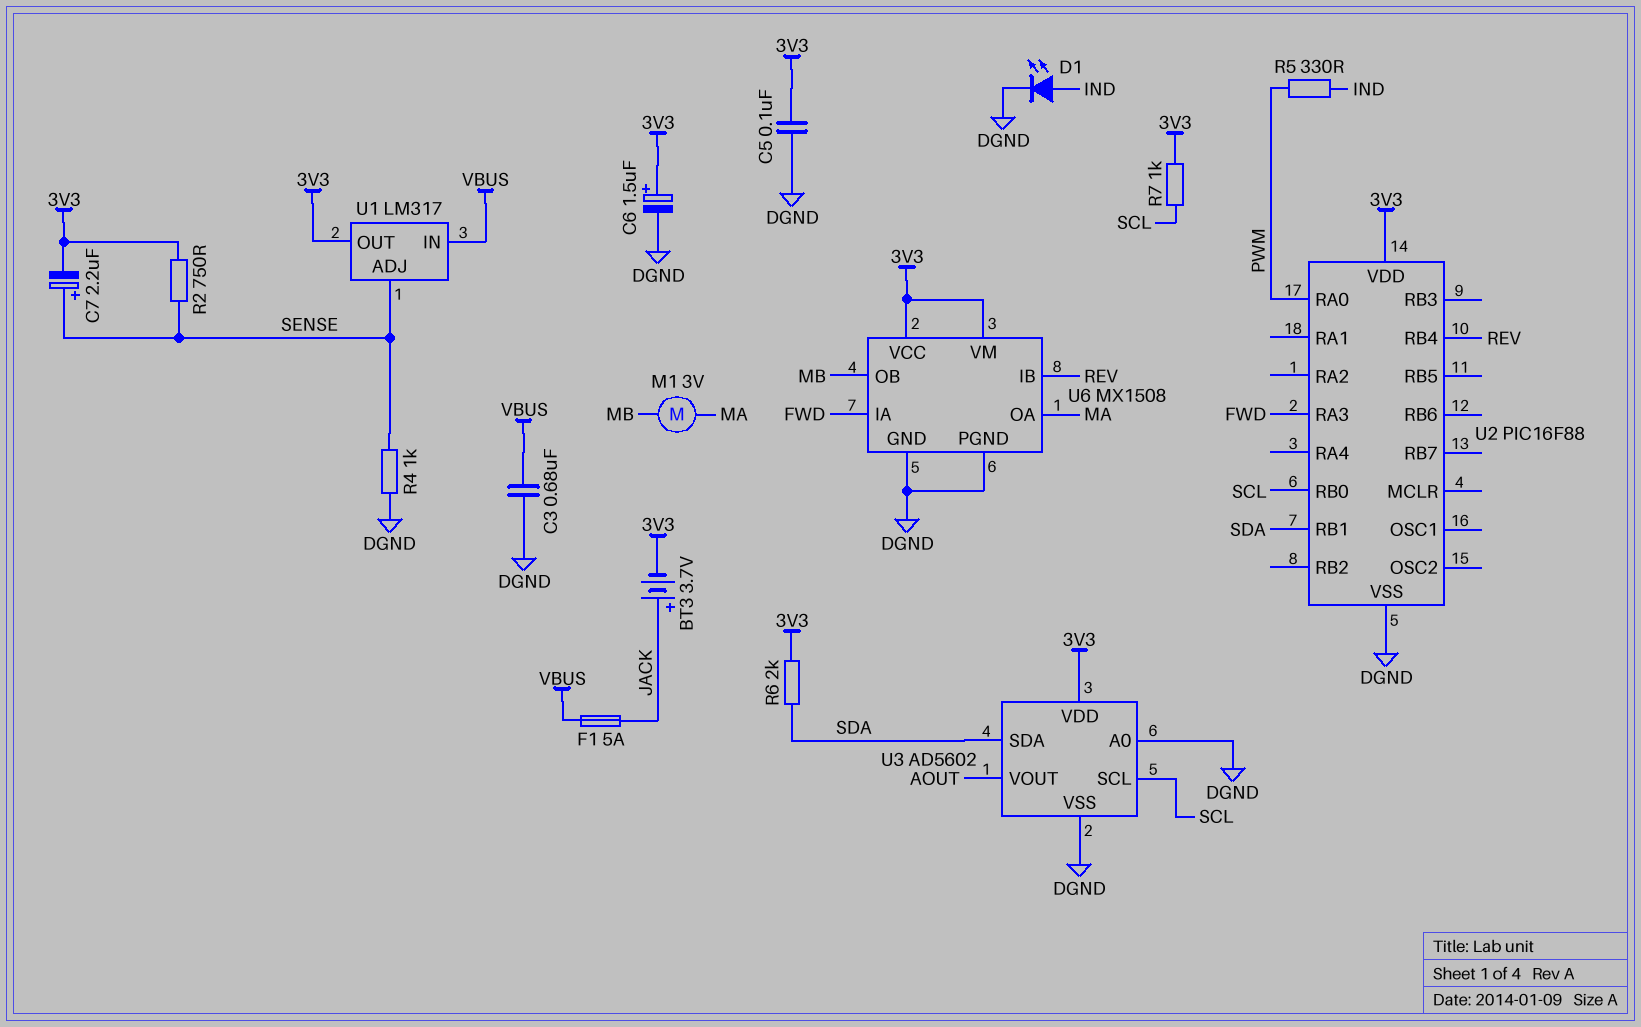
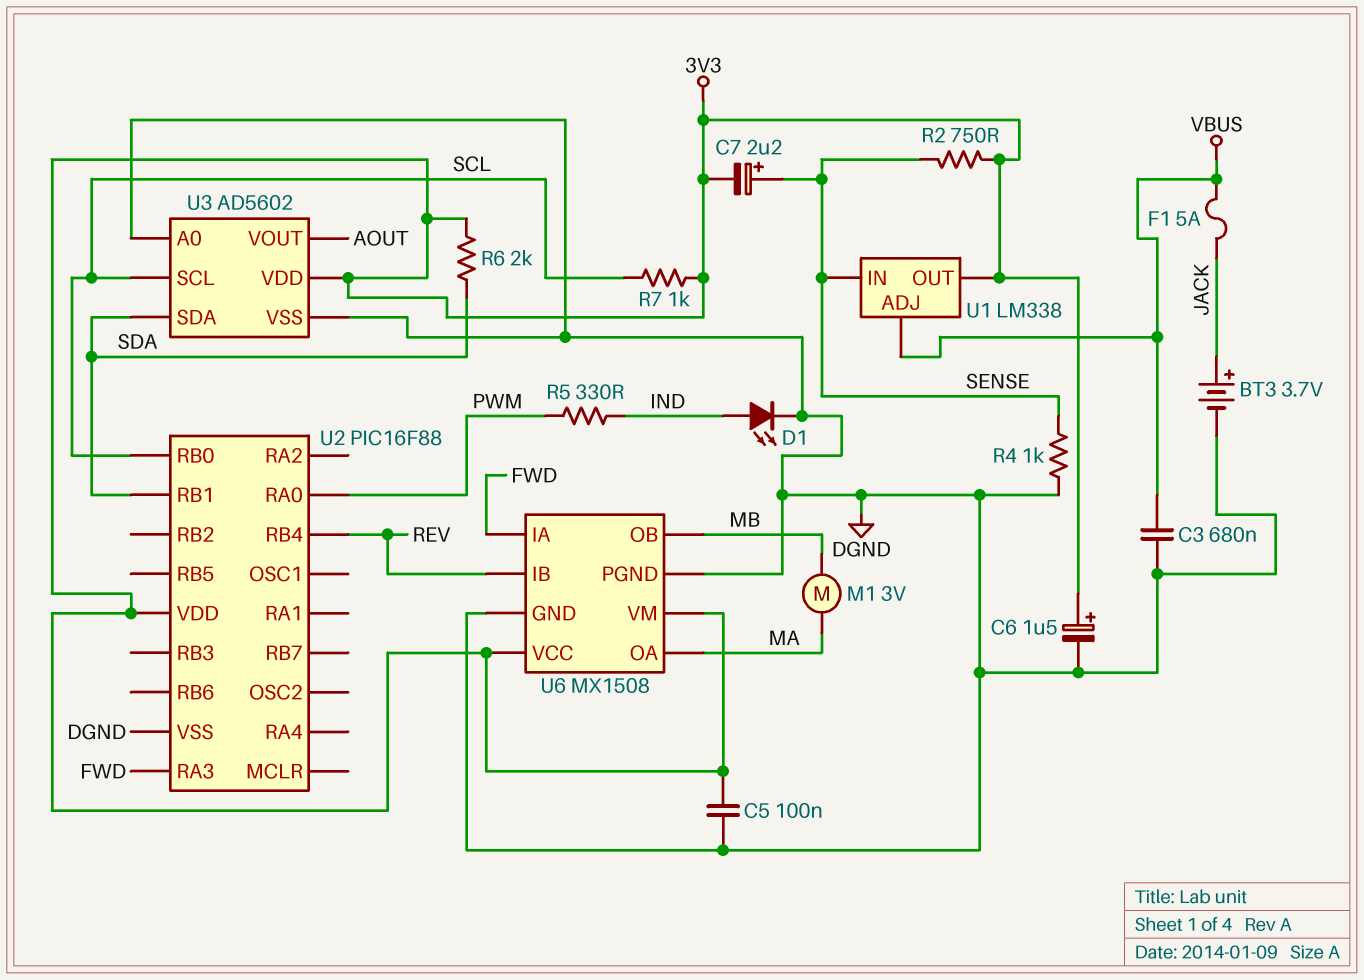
BT3: 3.7V (plus JACK, minus 3V3) -> 3.7V (plus JACK, minus DGND)
U1: LM317 -> LM338
U1 pin ADJ: SENSE -> VBUS
U1 pin IN: VBUS -> SENSE

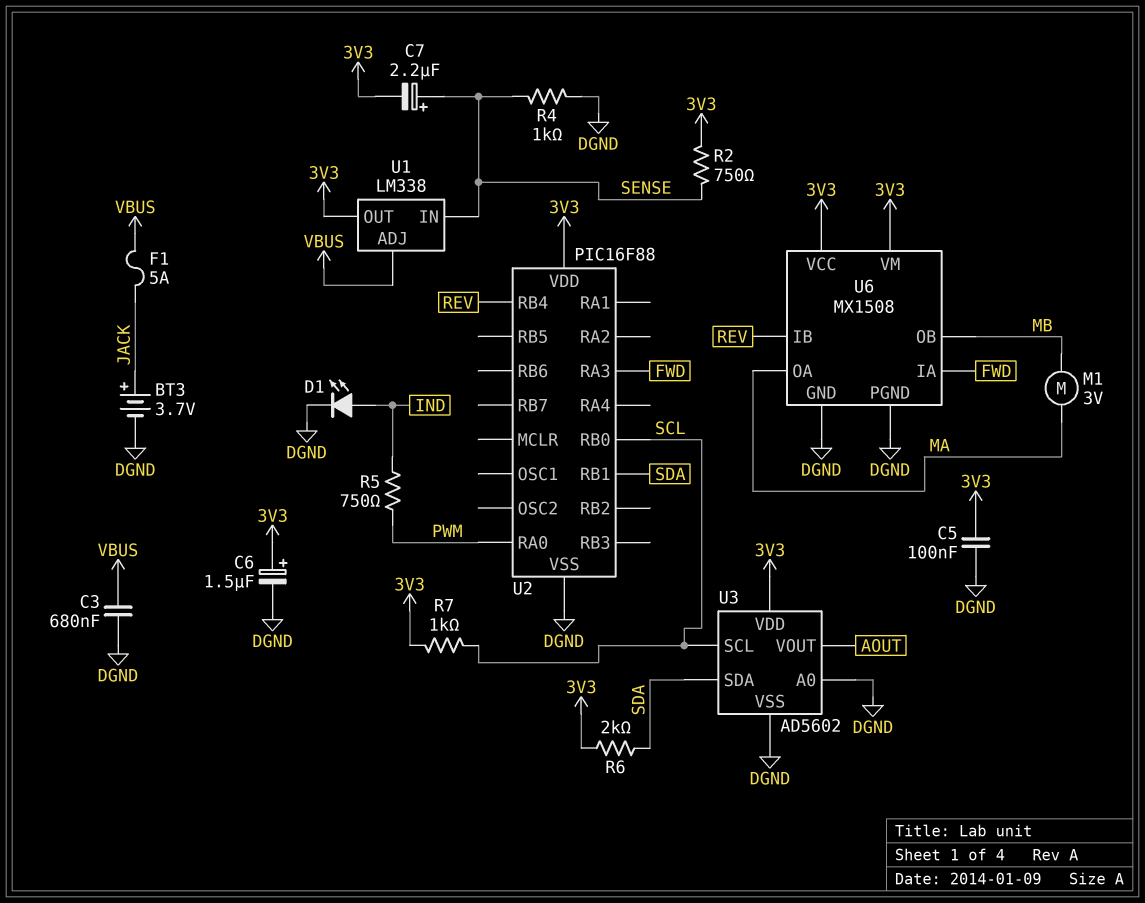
R5: 330 (IND, PWM) -> 750 (IND, PWM)

